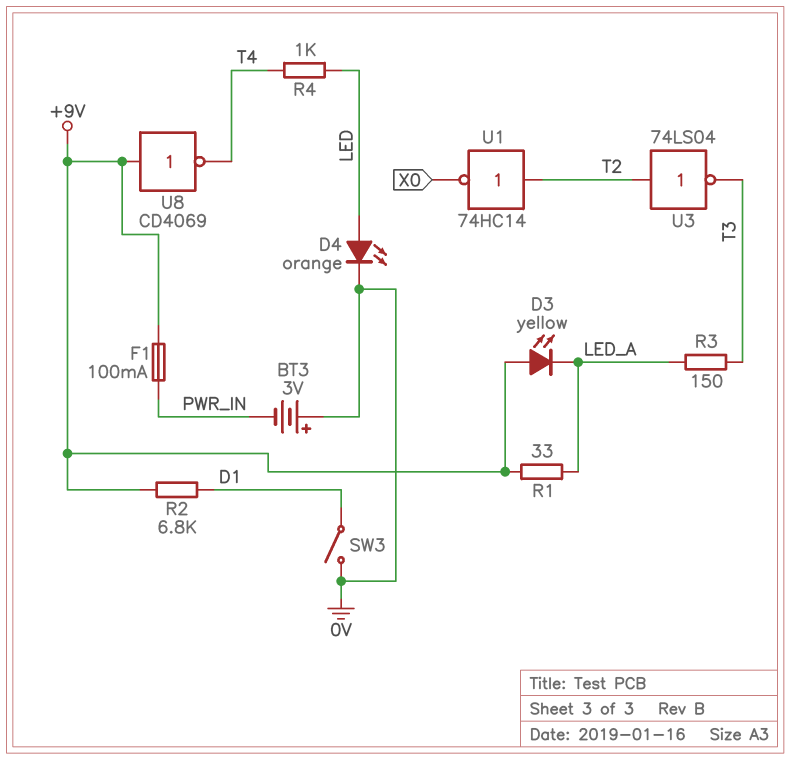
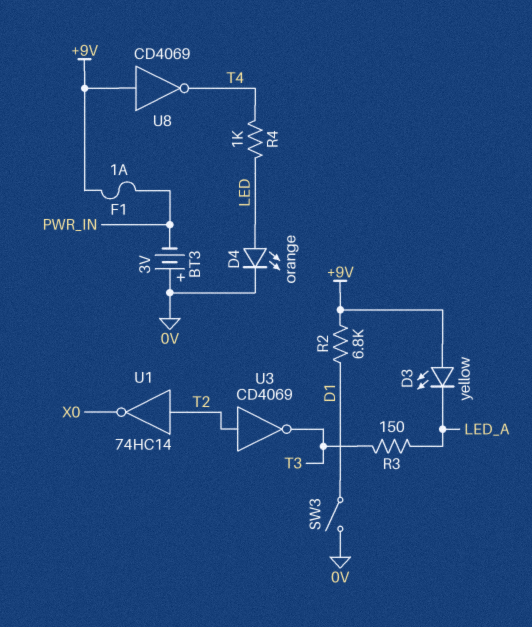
F1: 100mA (+9V, PWR_IN) -> 1A (+9V, PWR_IN)
R1: 33 (+9V, LED_A) -> none
U3: NOT 74LS04 (in T2, out T3) -> NOT CD4069 (in T2, out T3)

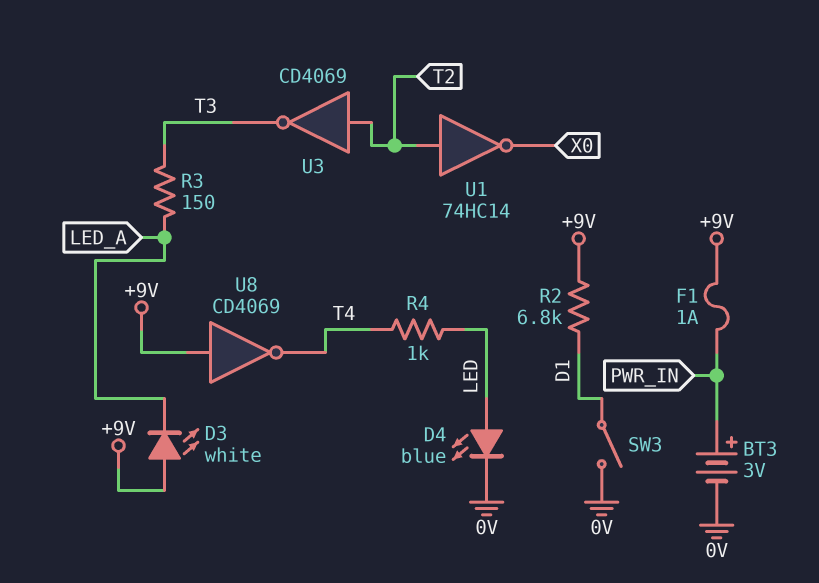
BT3: 3V (plus 0V, minus PWR_IN) -> 3V (plus PWR_IN, minus 0V)
D3: LED yellow (A +9V, K LED_A) -> LED white (A +9V, K LED_A)
D4: LED orange (A LED, K 0V) -> LED blue (A LED, K 0V)

